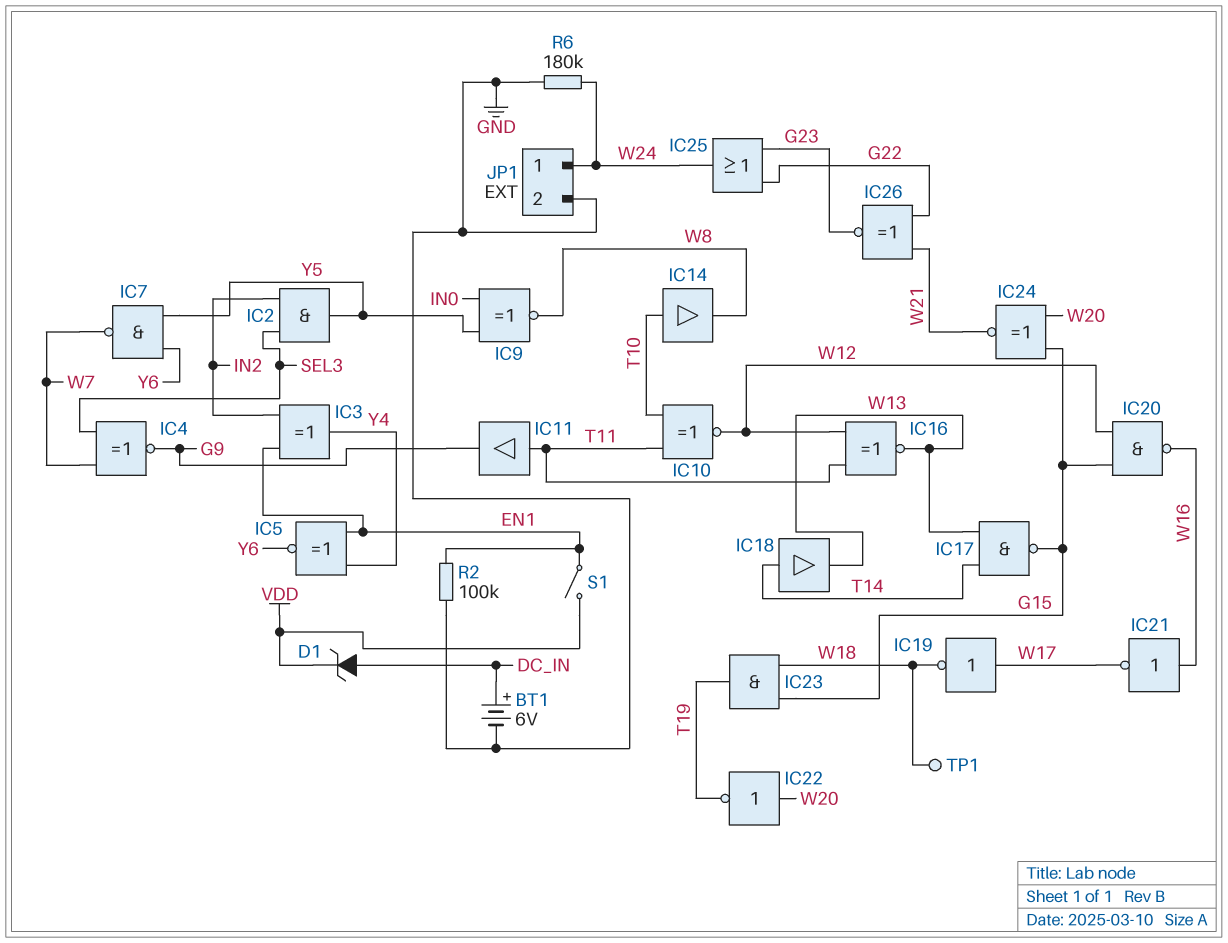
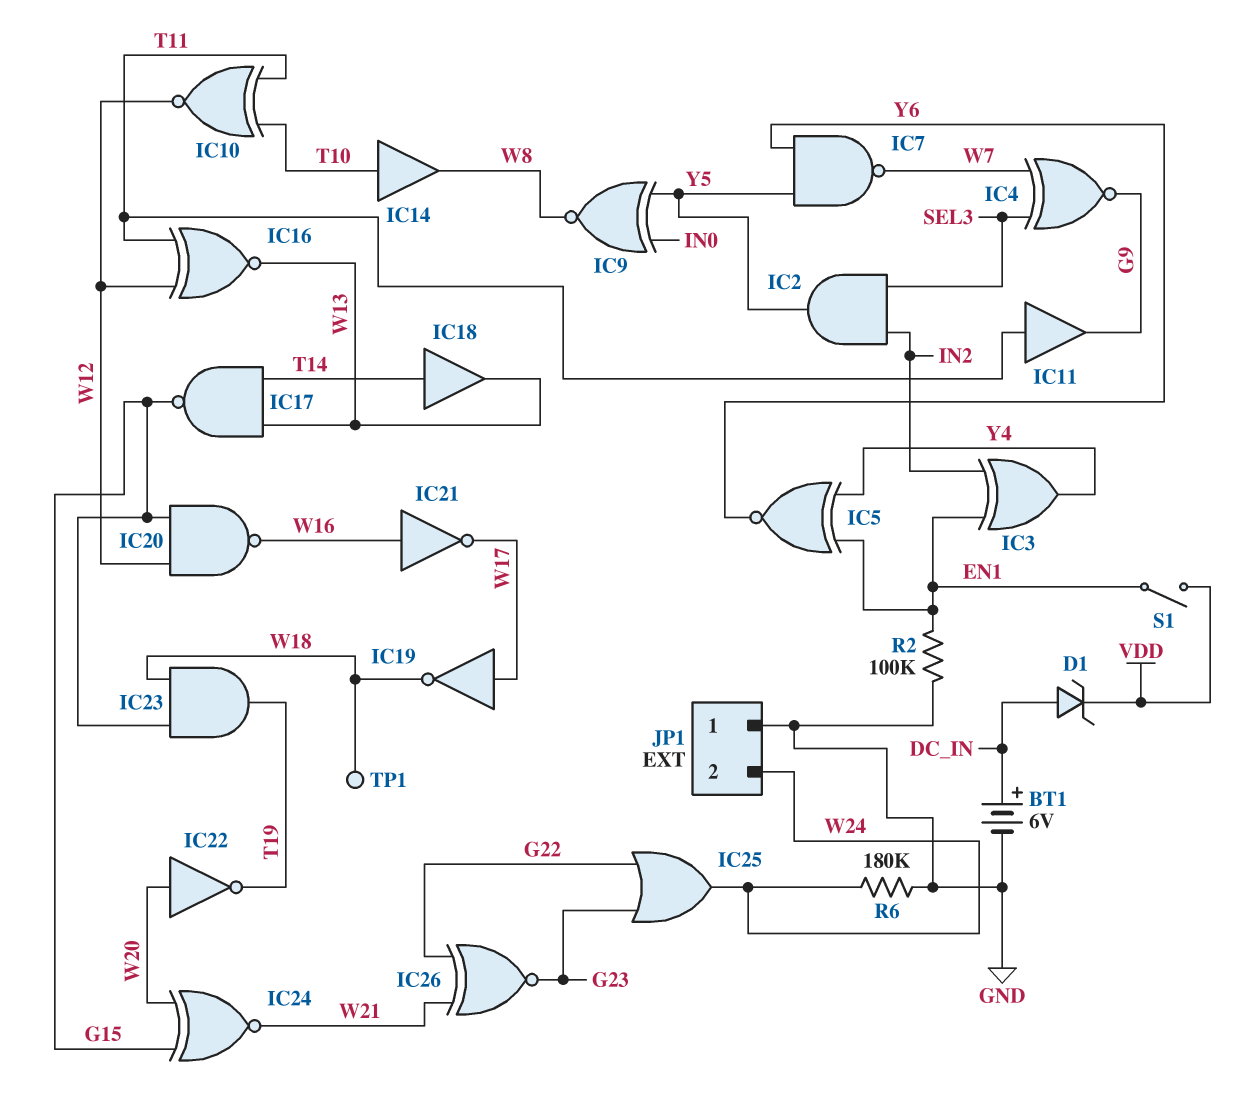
JP1 pin 1: W24 -> GND
JP1 pin 2: GND -> W24

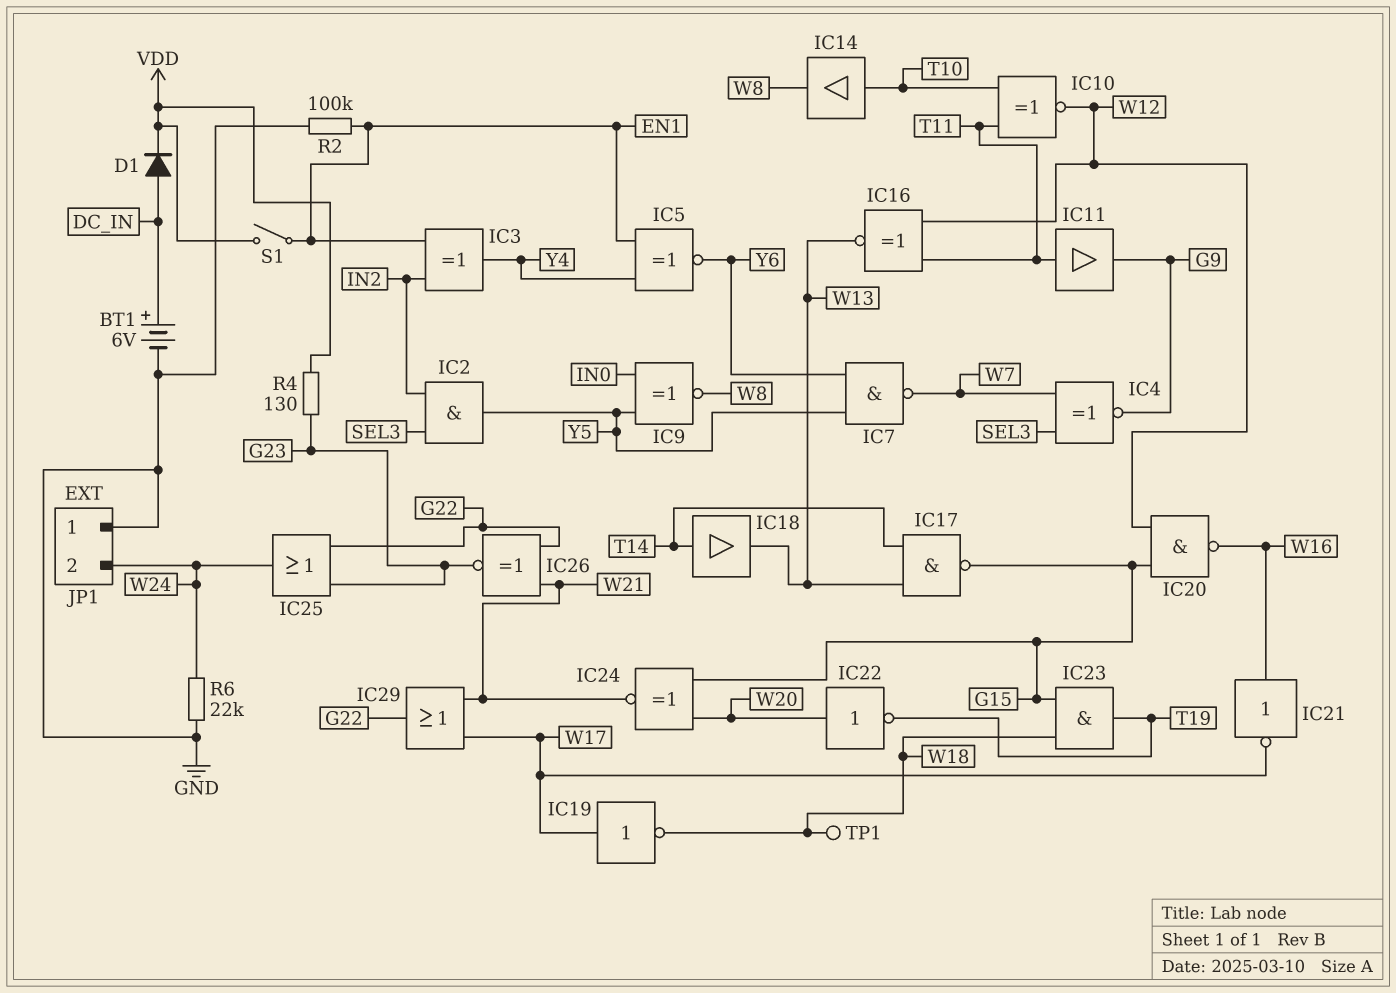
D1: zener (A DC_IN, K VDD) -> diode (A DC_IN, K VDD)
IC29: none -> OR (in W17, in W21, out G22)
R4: none -> 130 (G23, VDD)
R6: 180k (GND, W24) -> 22k (GND, W24)

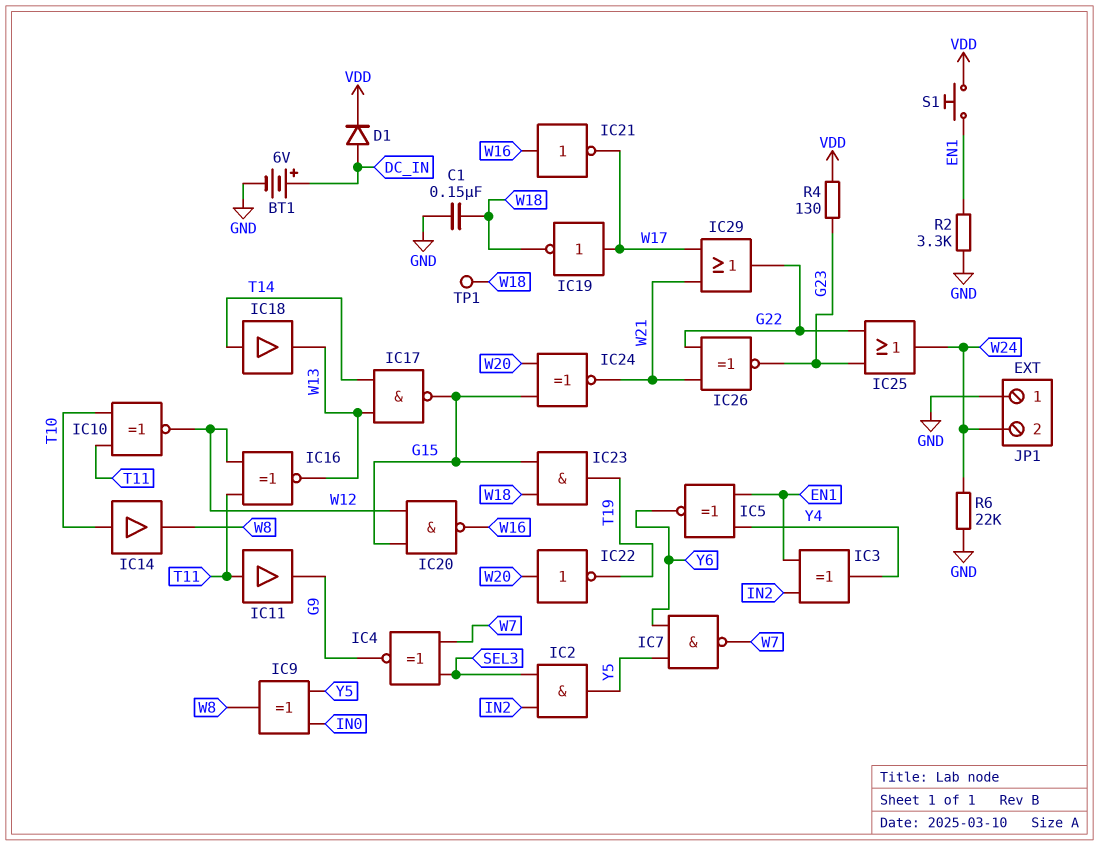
C1: none -> 150nF (GND, W18)
IC9: XNOR (in IN0, in Y5, out W8) -> XOR (in IN0, in Y5, out W8)
R2: 100k (EN1, GND) -> 3.3k (EN1, GND)
S1: switch (EN1, VDD) -> button (EN1, VDD)

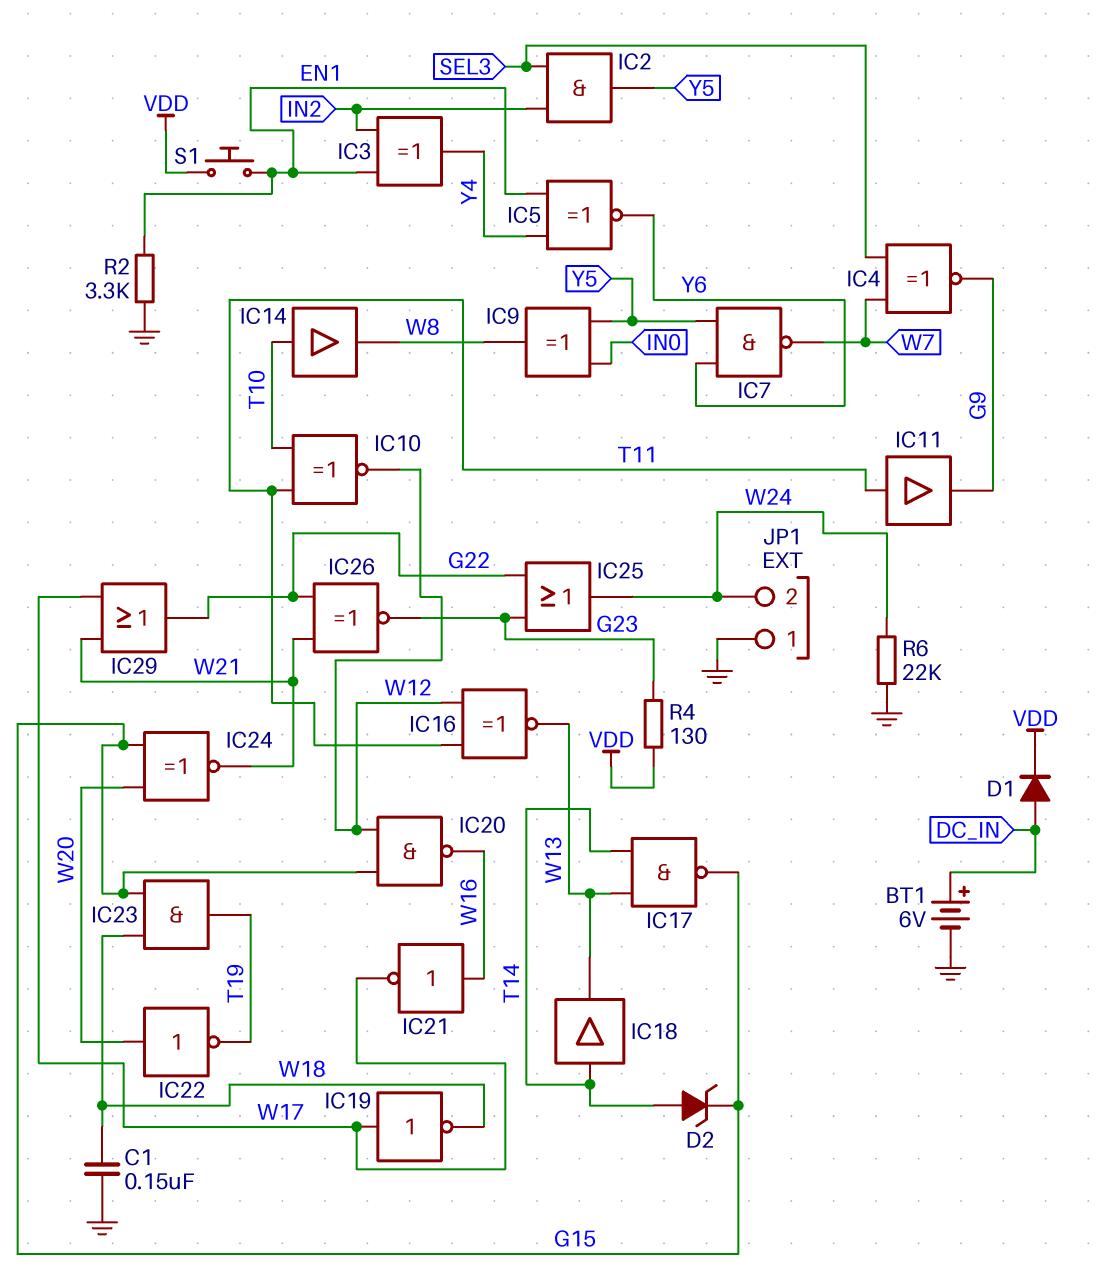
D2: none -> zener (A T14, K G15)
TP1: test point (W18) -> none

